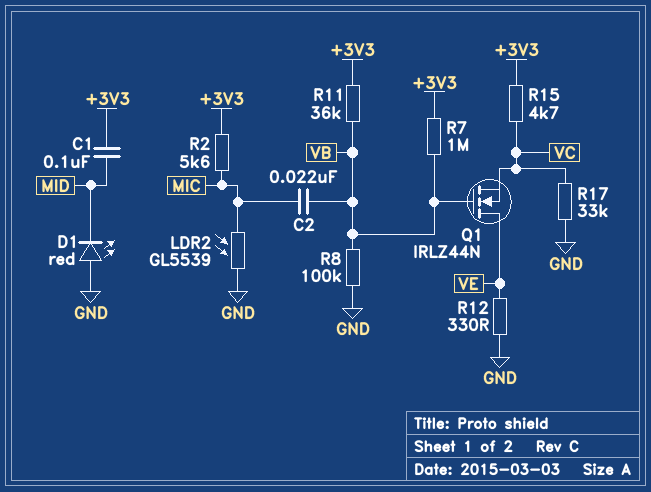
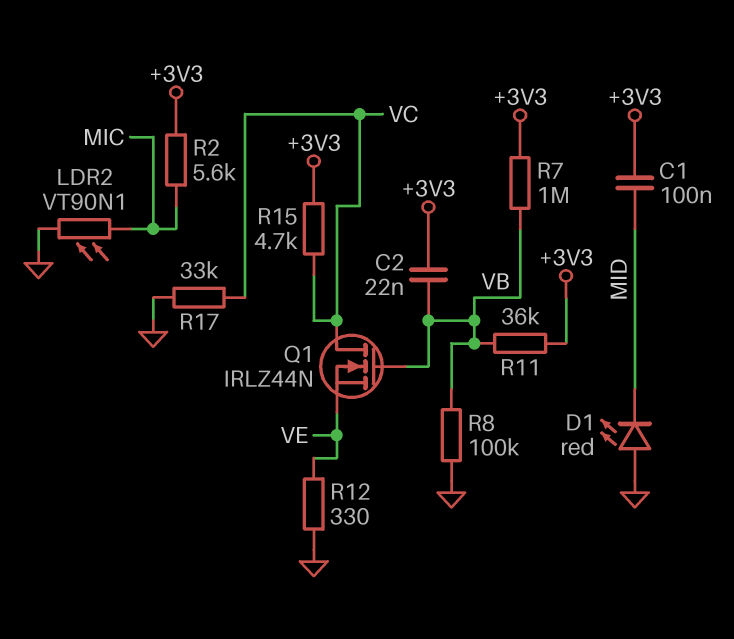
C2: 22nF (MIC, VB) -> 22nF (+3V3, VB)
LDR2: GL5539 (GND, MIC) -> VT90N1 (GND, MIC)
Q1: NMOS IRLZ44N (G VB, D VE, S VC) -> NMOS IRLZ44N (G VB, D VC, S VE)

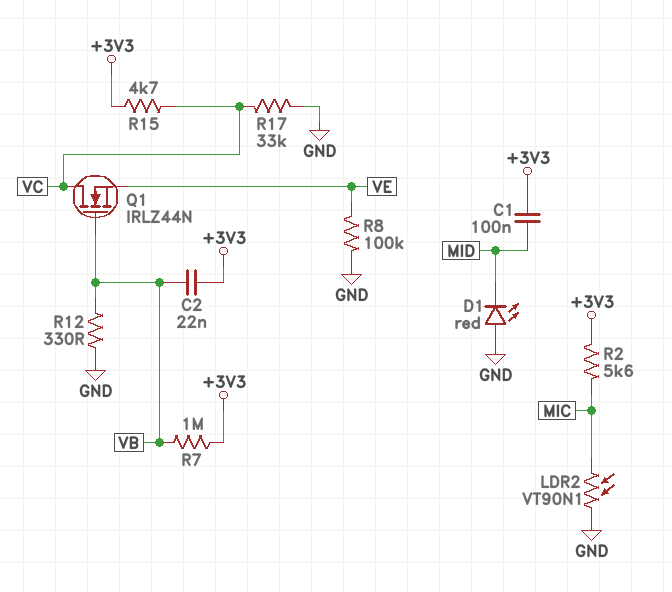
R8: 100k (GND, VB) -> 100k (GND, VE)
R11: 36k (+3V3, VB) -> none
R12: 330 (GND, VE) -> 330 (GND, VB)

